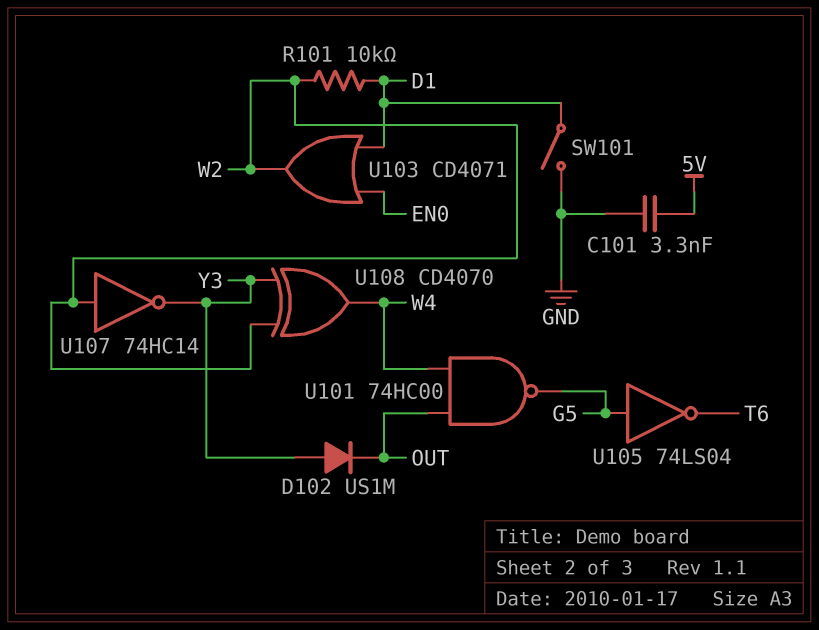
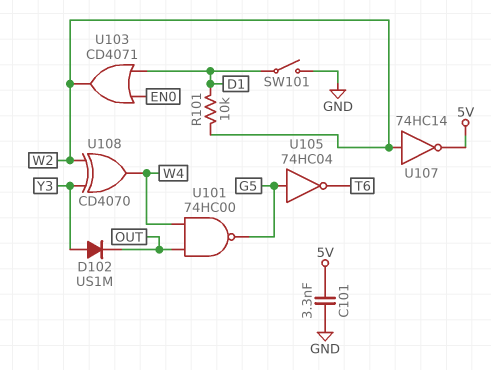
U105: NOT 74LS04 (in G5, out T6) -> NOT 74HC04 (in G5, out T6)
U107: NOT 74HC14 (in W2, out Y3) -> NOT 74HC14 (in W2, out 5V)

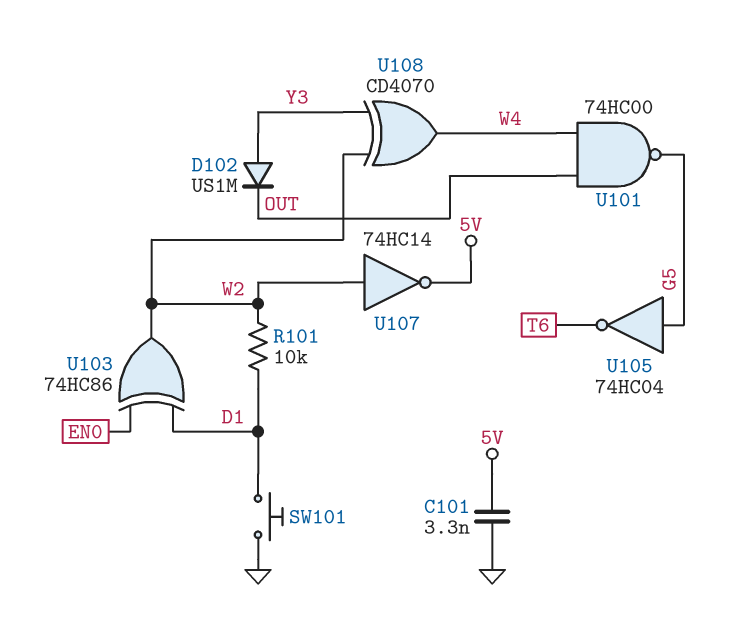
SW101: switch (D1, GND) -> button (D1, GND)
U103: OR CD4071 (in D1, in EN0, out W2) -> XOR 74HC86 (in D1, in EN0, out W2)

